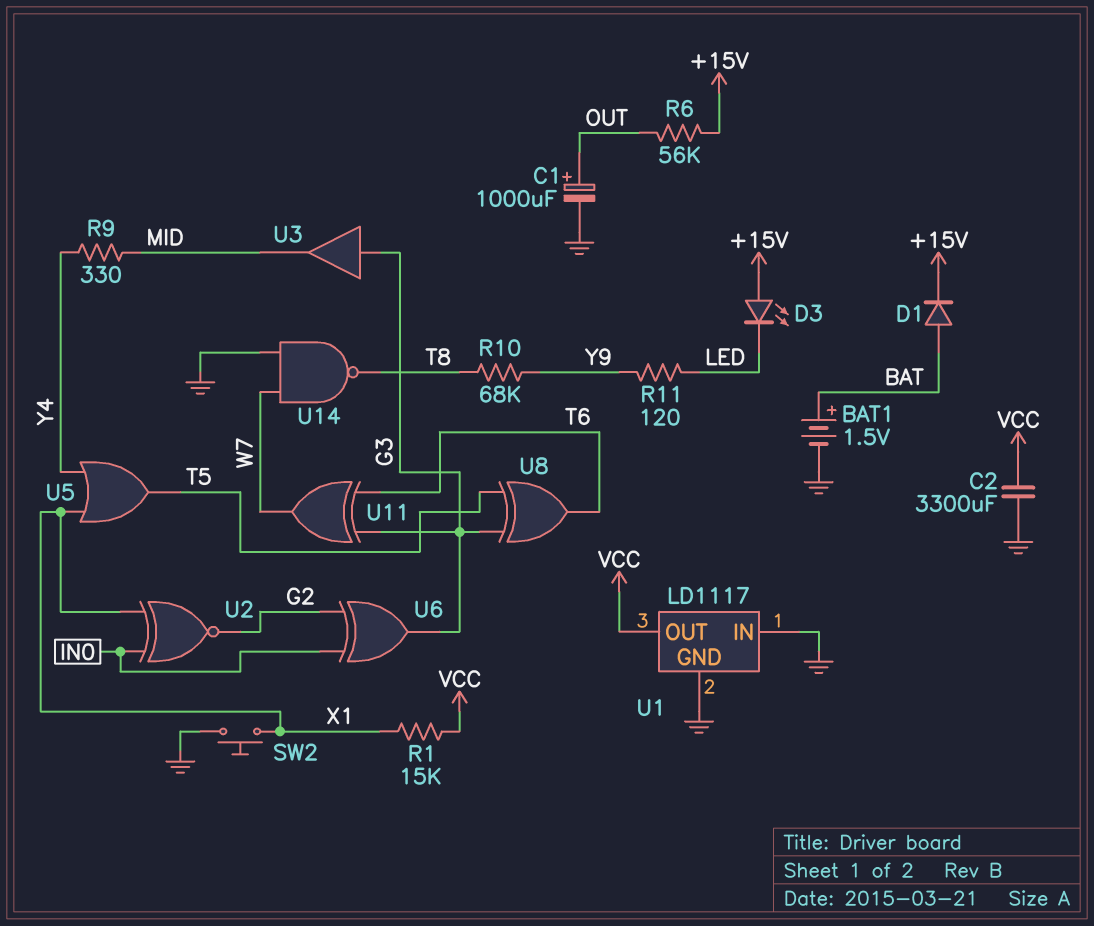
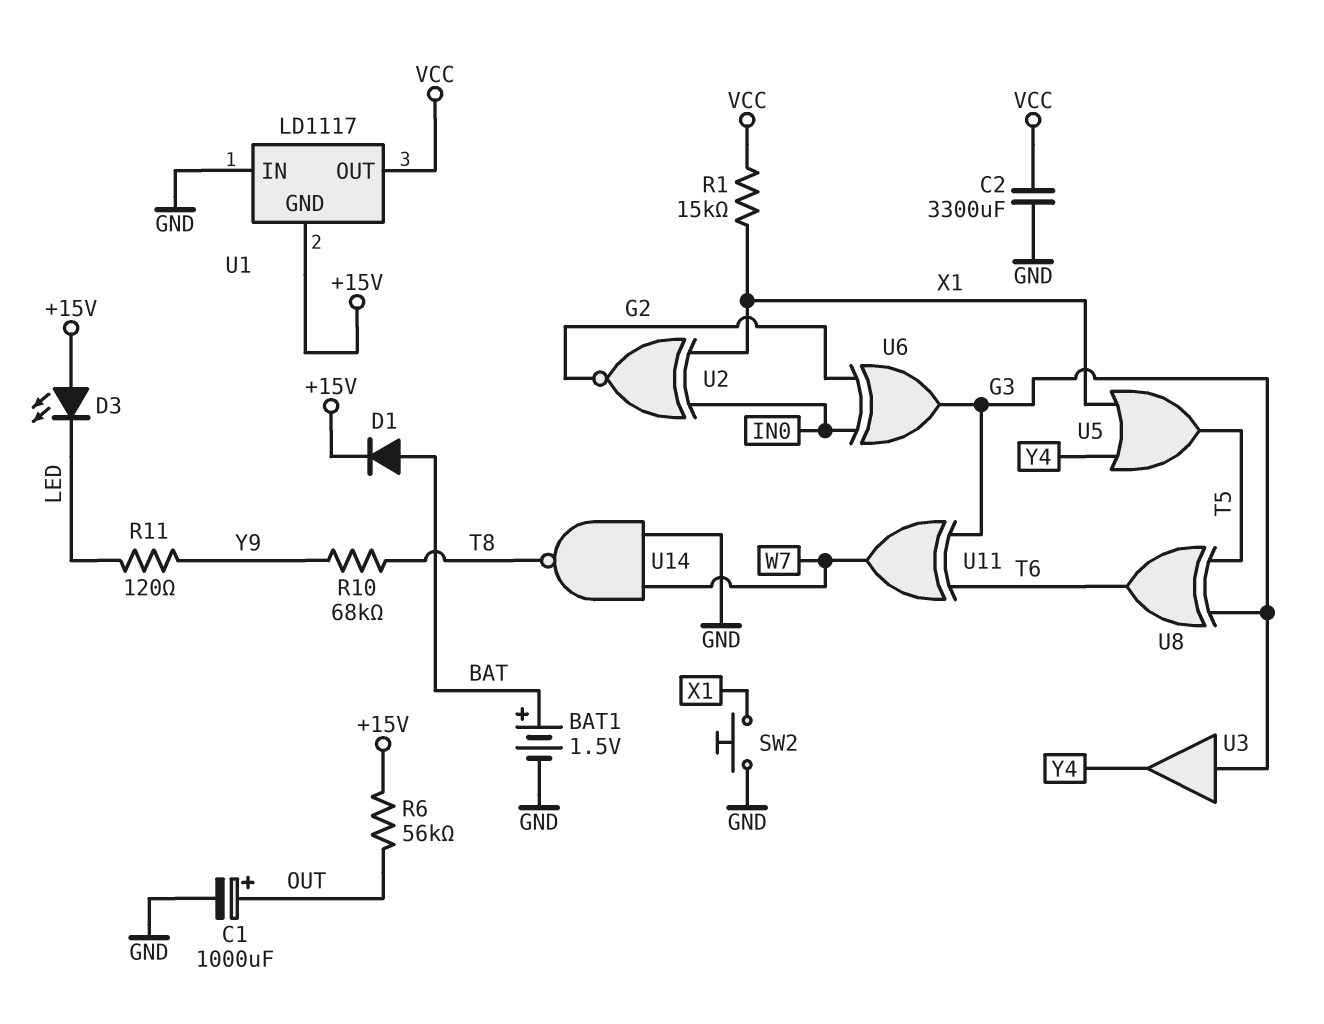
R9: 330 (MID, Y4) -> none
U1 pin GND: GND -> +15V
U3: buffer (in G3, out MID) -> buffer (in G3, out Y4)

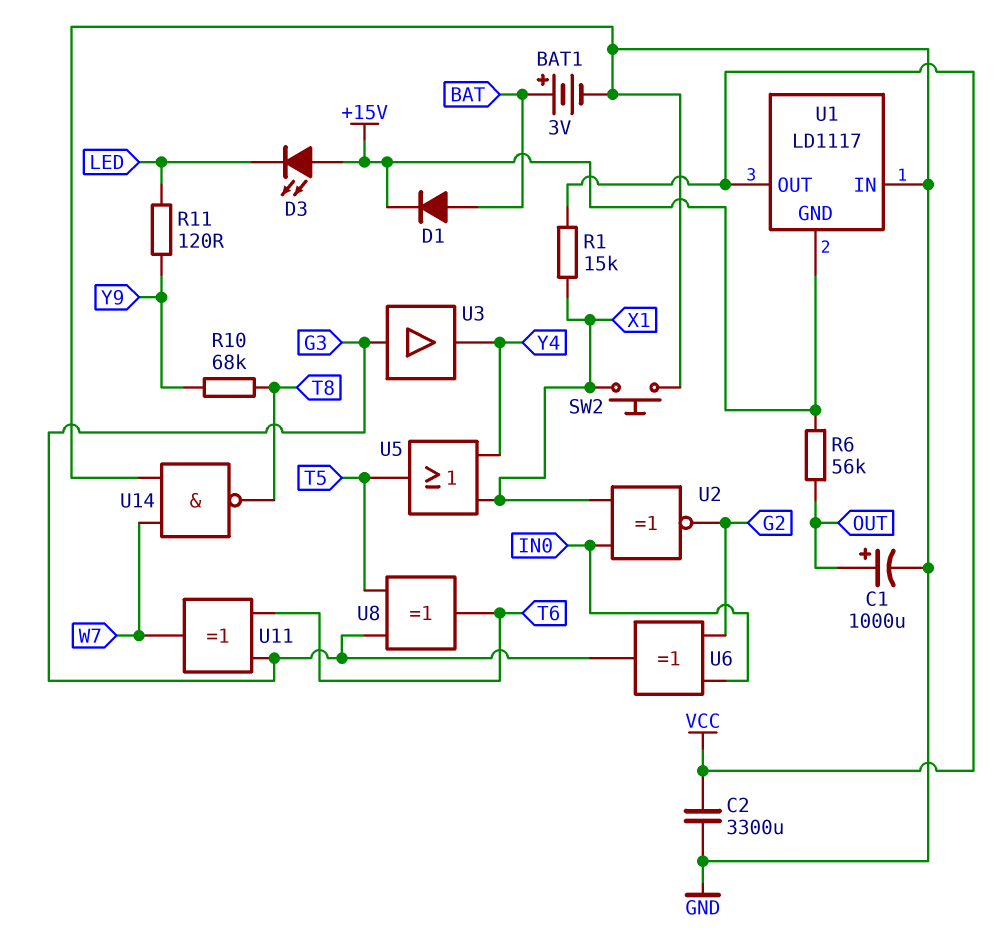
BAT1: 1.5V (plus BAT, minus GND) -> 3V (plus BAT, minus GND)

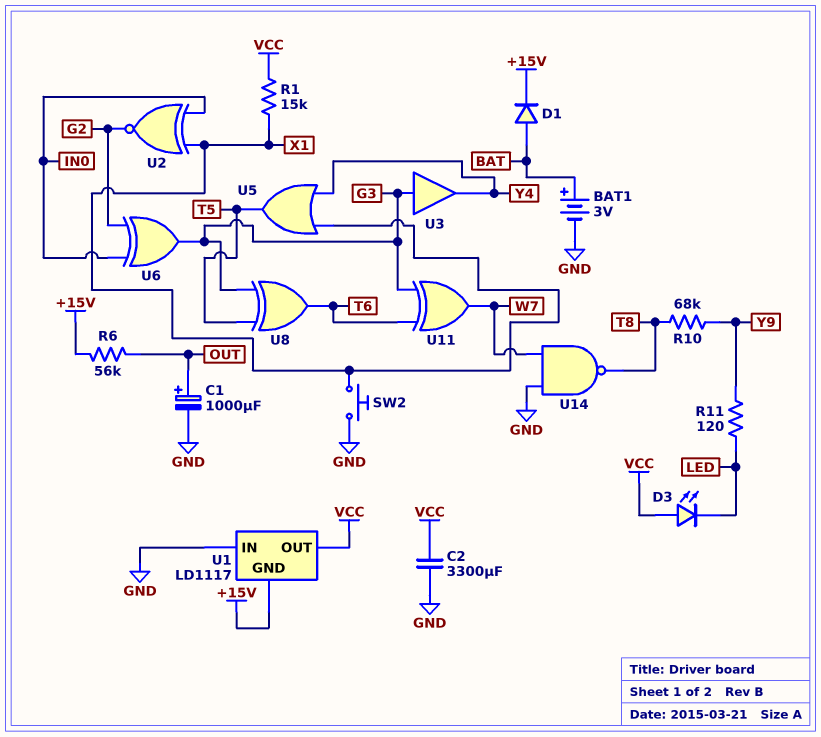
D3: LED (A +15V, K LED) -> LED (A VCC, K LED)

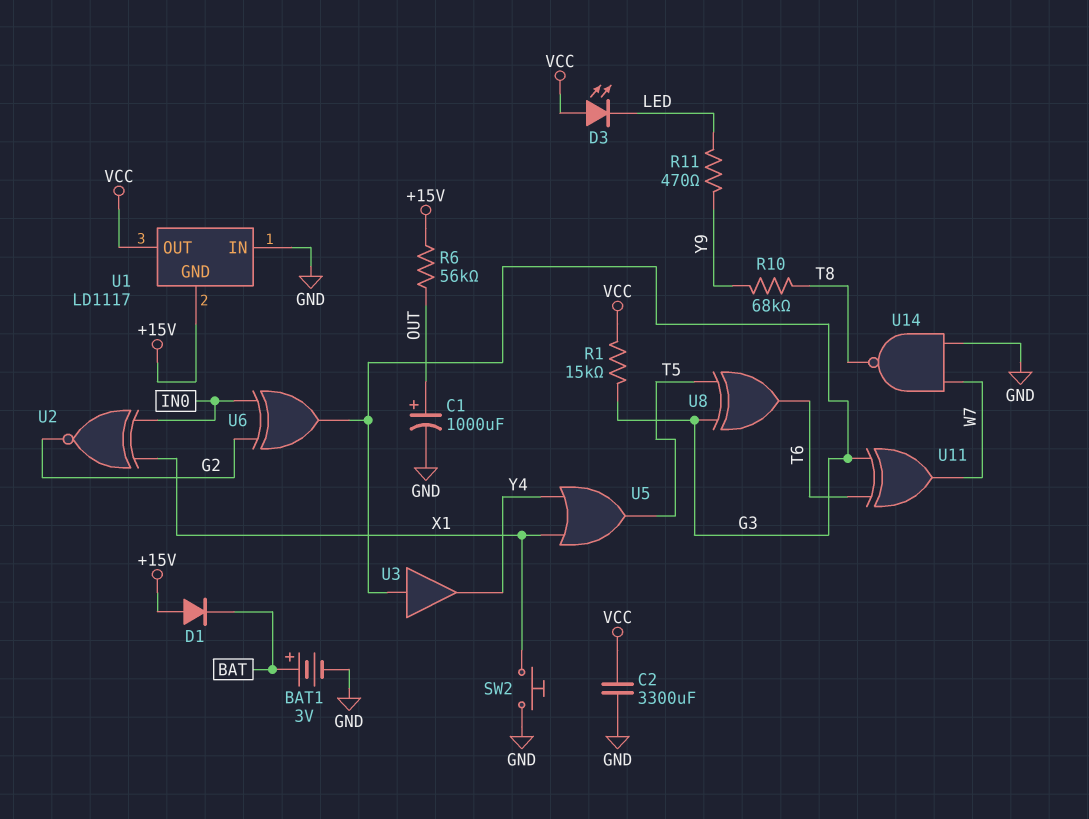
D1: diode (A BAT, K +15V) -> diode (A +15V, K BAT)
R1: 15k (VCC, X1) -> 15k (G3, VCC)
R11: 120 (LED, Y9) -> 470 (LED, Y9)

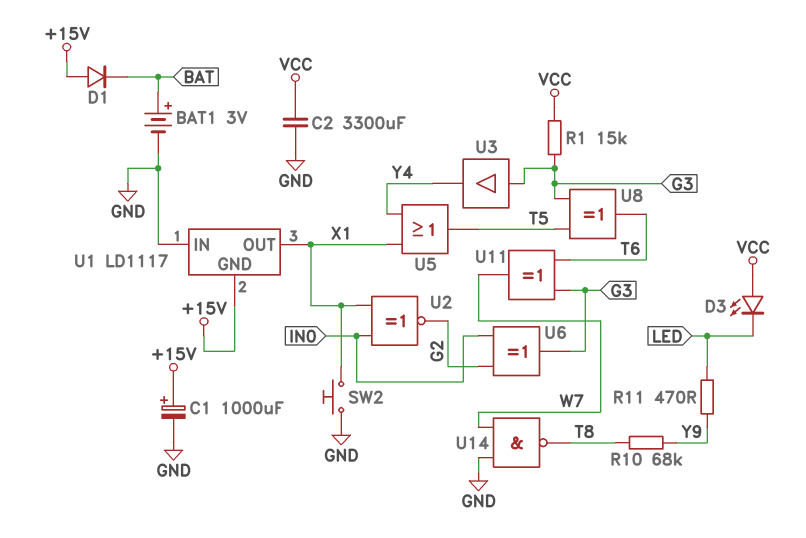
C1: 1000uF (plus OUT, minus GND) -> 1000uF (plus +15V, minus GND)
R6: 56k (+15V, OUT) -> none
U1 pin OUT: VCC -> X1

